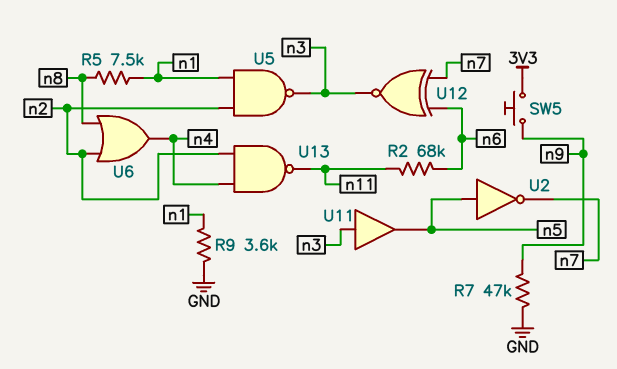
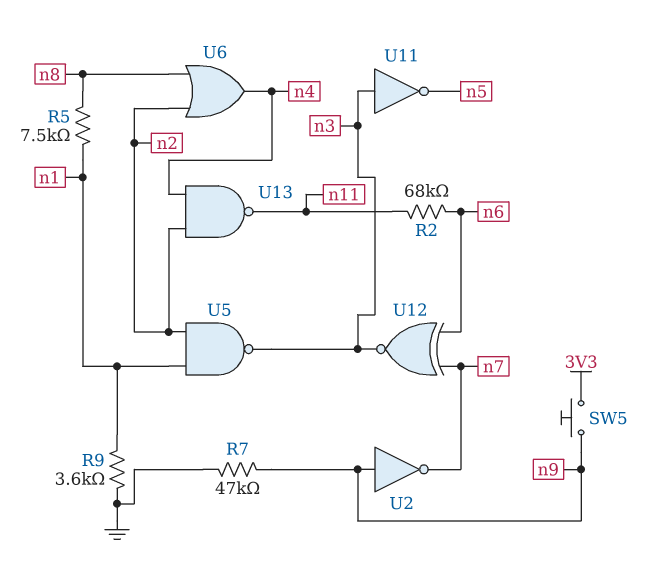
U2: NOT (in n5, out n7) -> NOT (in n9, out n7)
U11: buffer (in n3, out n5) -> NOT (in n3, out n5)

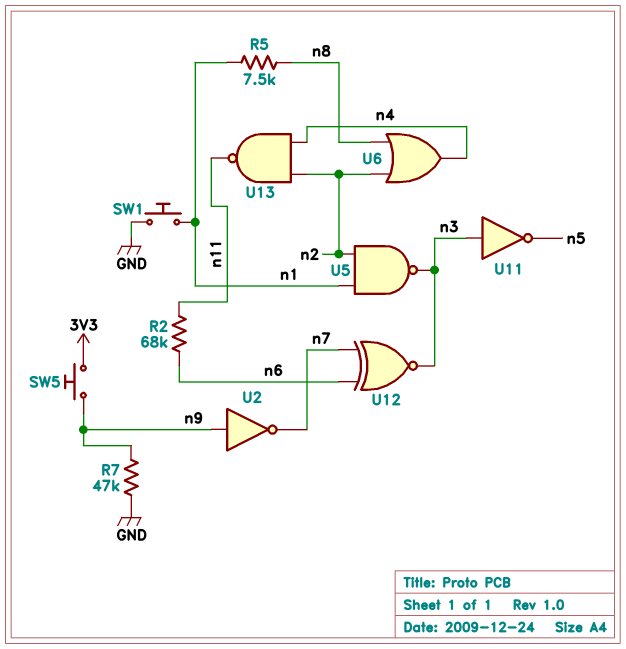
R9: 3.6k (GND, n1) -> none
SW1: none -> button (GND, n1)

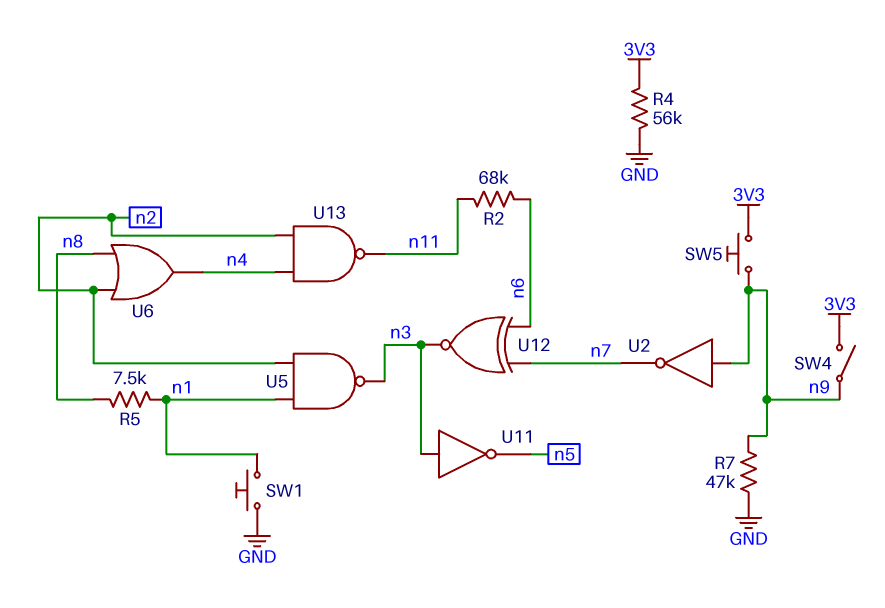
R4: none -> 56k (3V3, GND)
SW4: none -> switch (3V3, n9)

